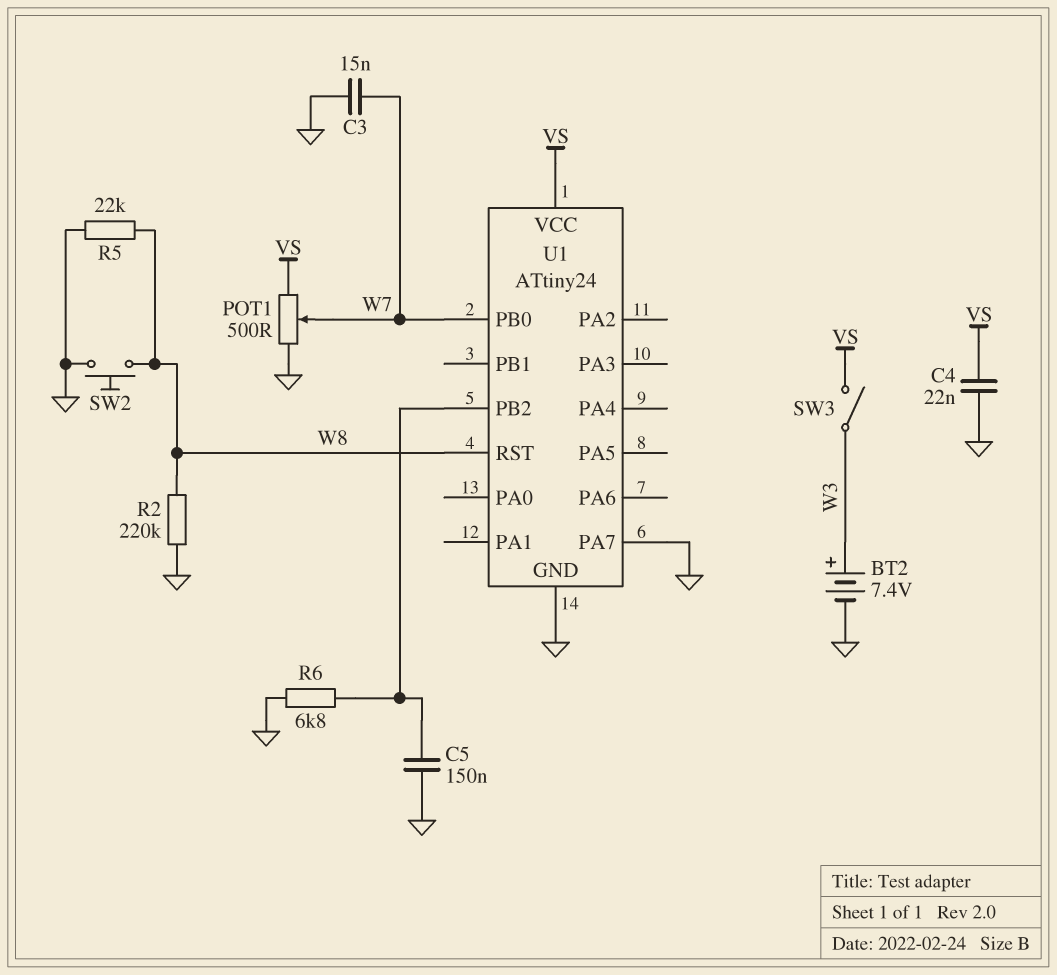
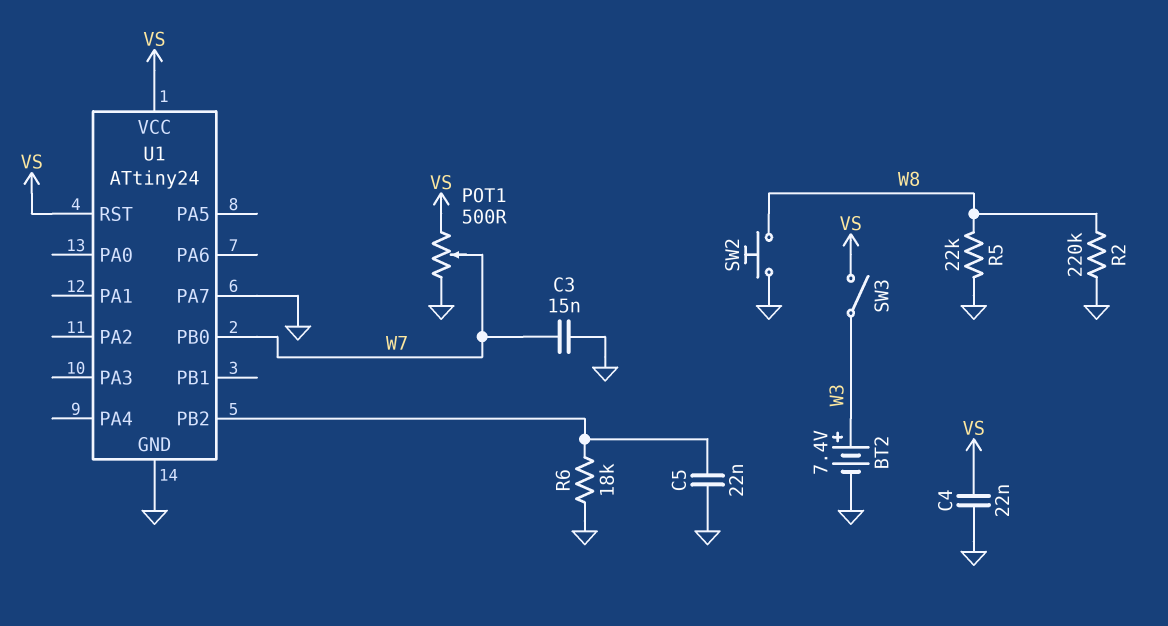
C5: 150nF (GND, U1/PB2) -> 22nF (GND, U1/PB2)
R6: 6.8k (GND, U1/PB2) -> 18k (GND, U1/PB2)
U1 pin RST: W8 -> VS

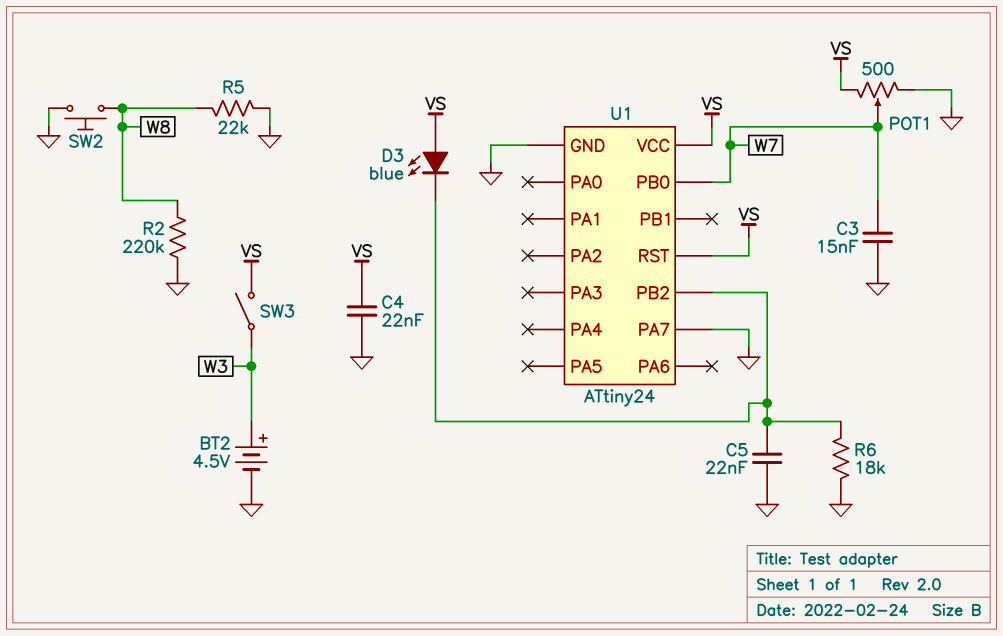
BT2: 7.4V (plus W3, minus GND) -> 4.5V (plus W3, minus GND)
D3: none -> LED blue (A VS, K U1/PB2)

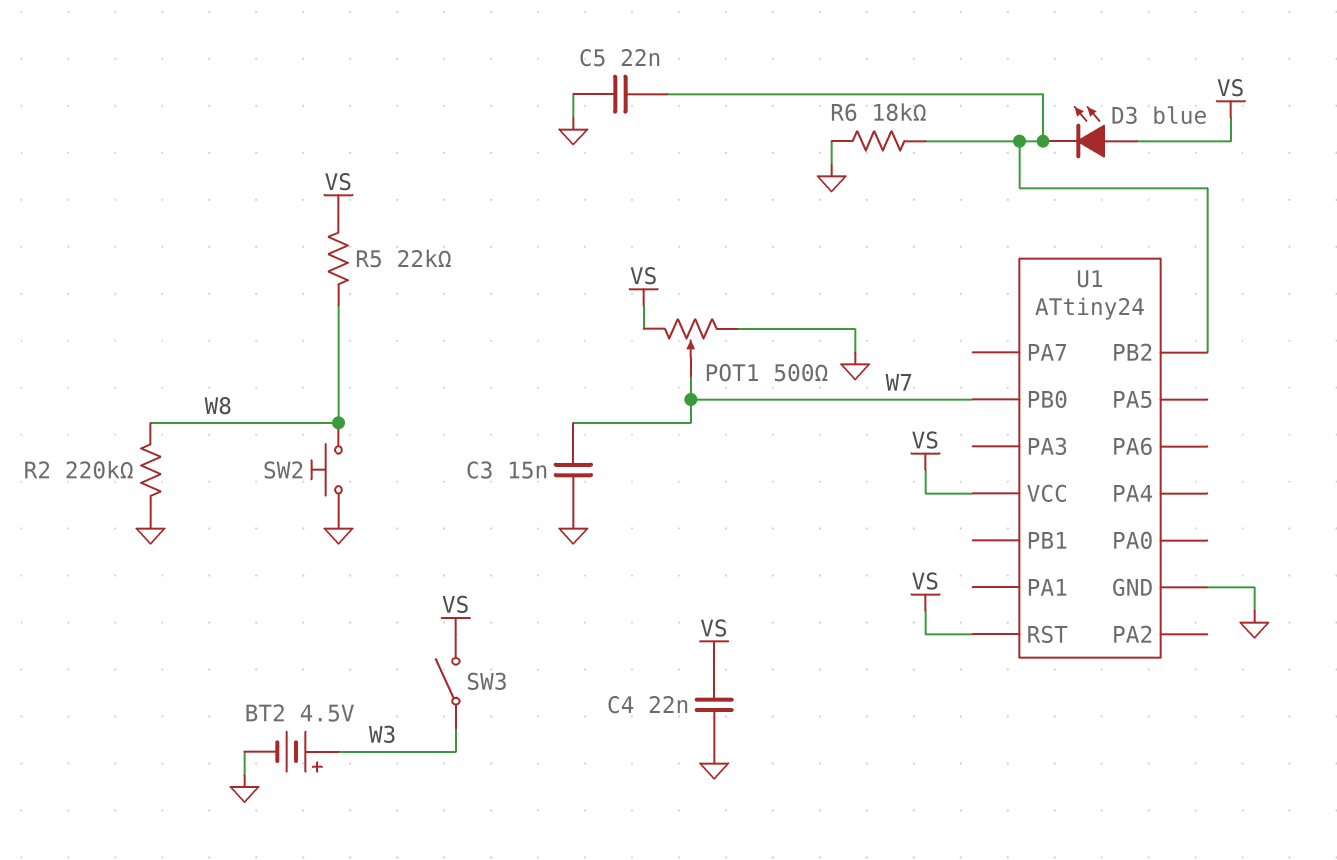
R5: 22k (GND, W8) -> 22k (VS, W8)
U1 pin PA7: GND -> none

